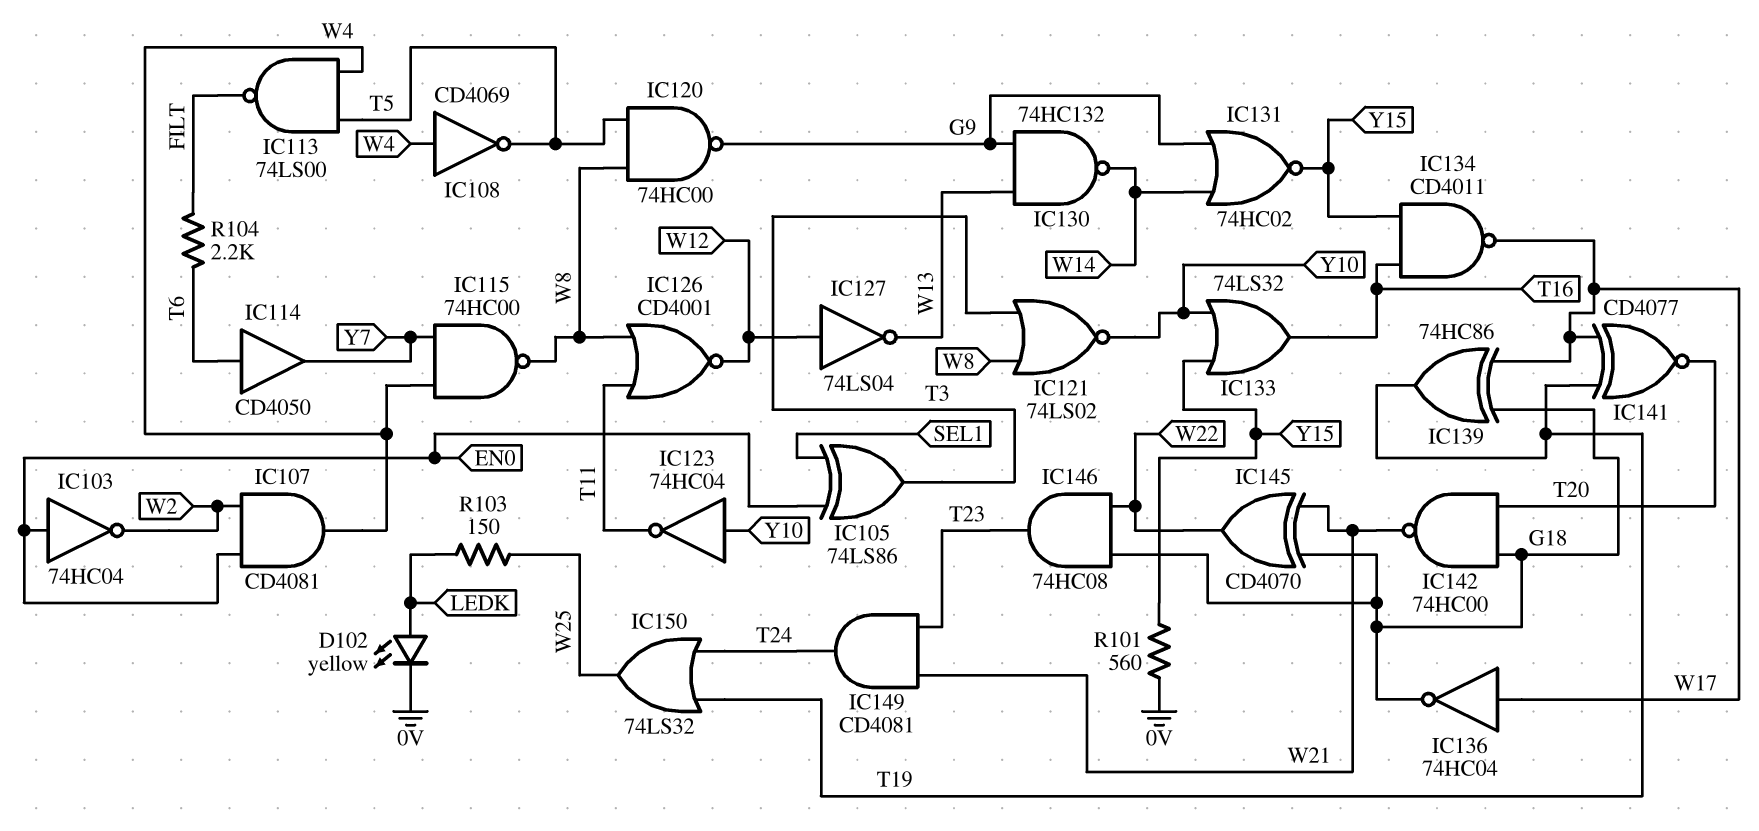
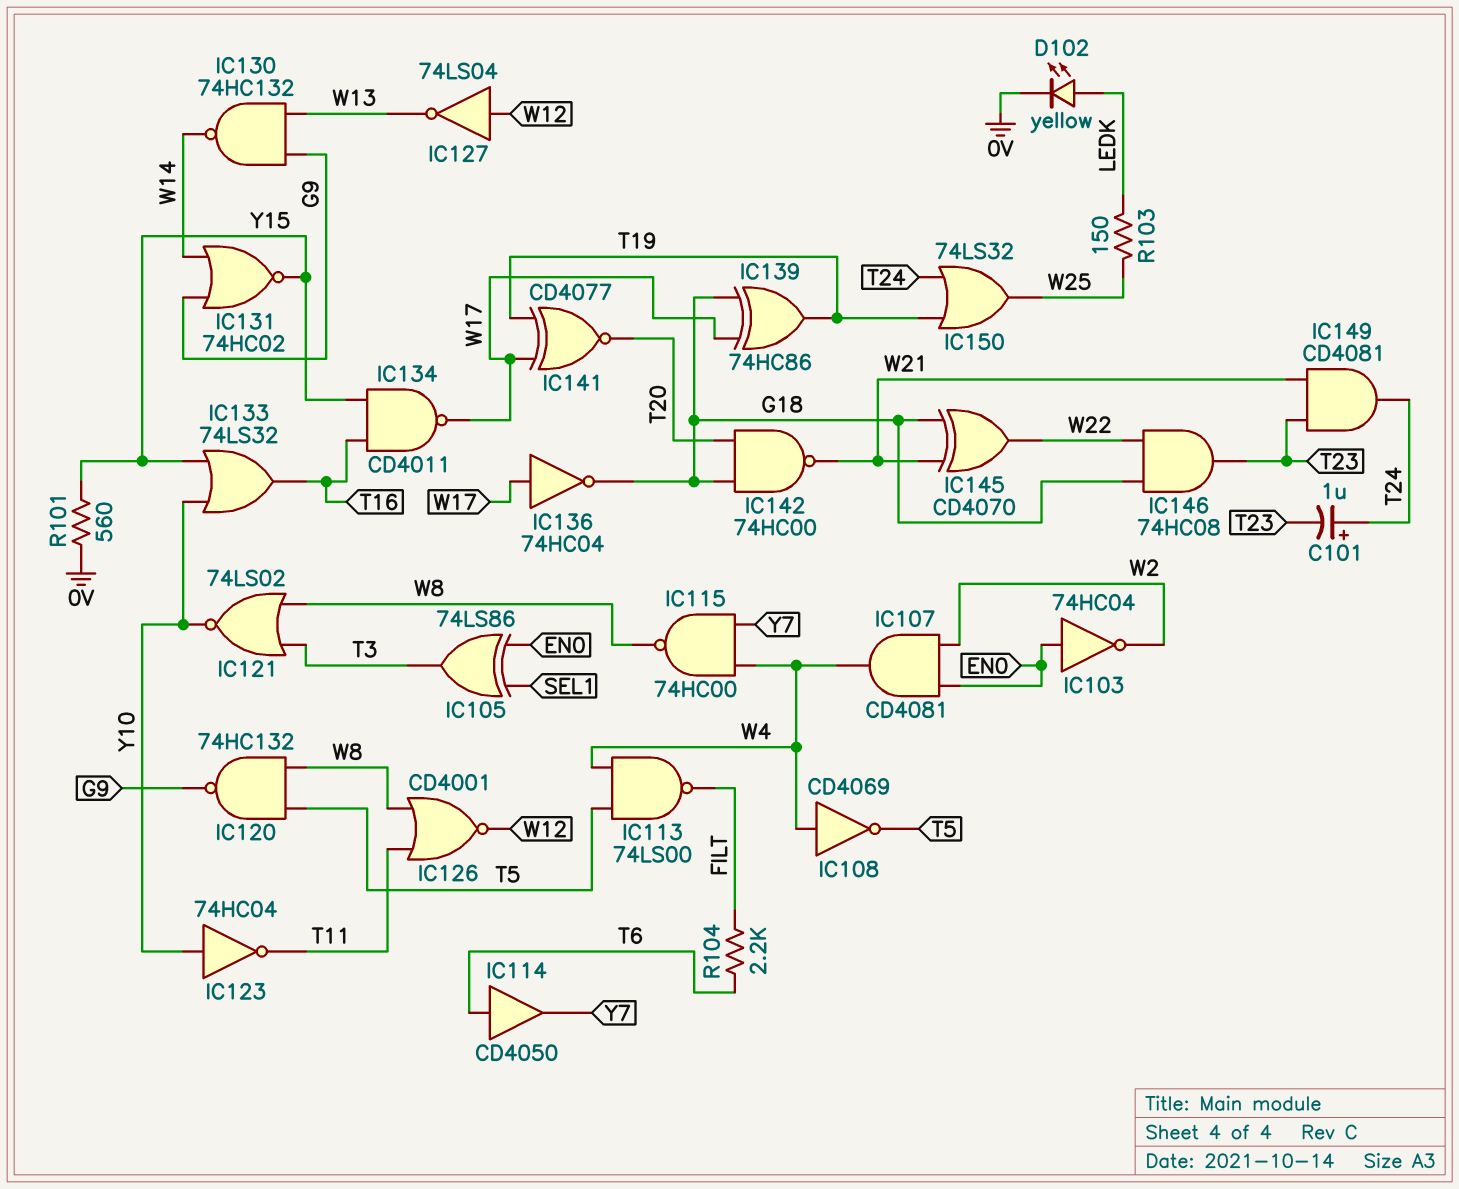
C101: none -> 1uF (plus T24, minus T23)
IC120: NAND 74HC00 (in T5, in W8, out G9) -> NAND 74HC132 (in T5, in W8, out G9)

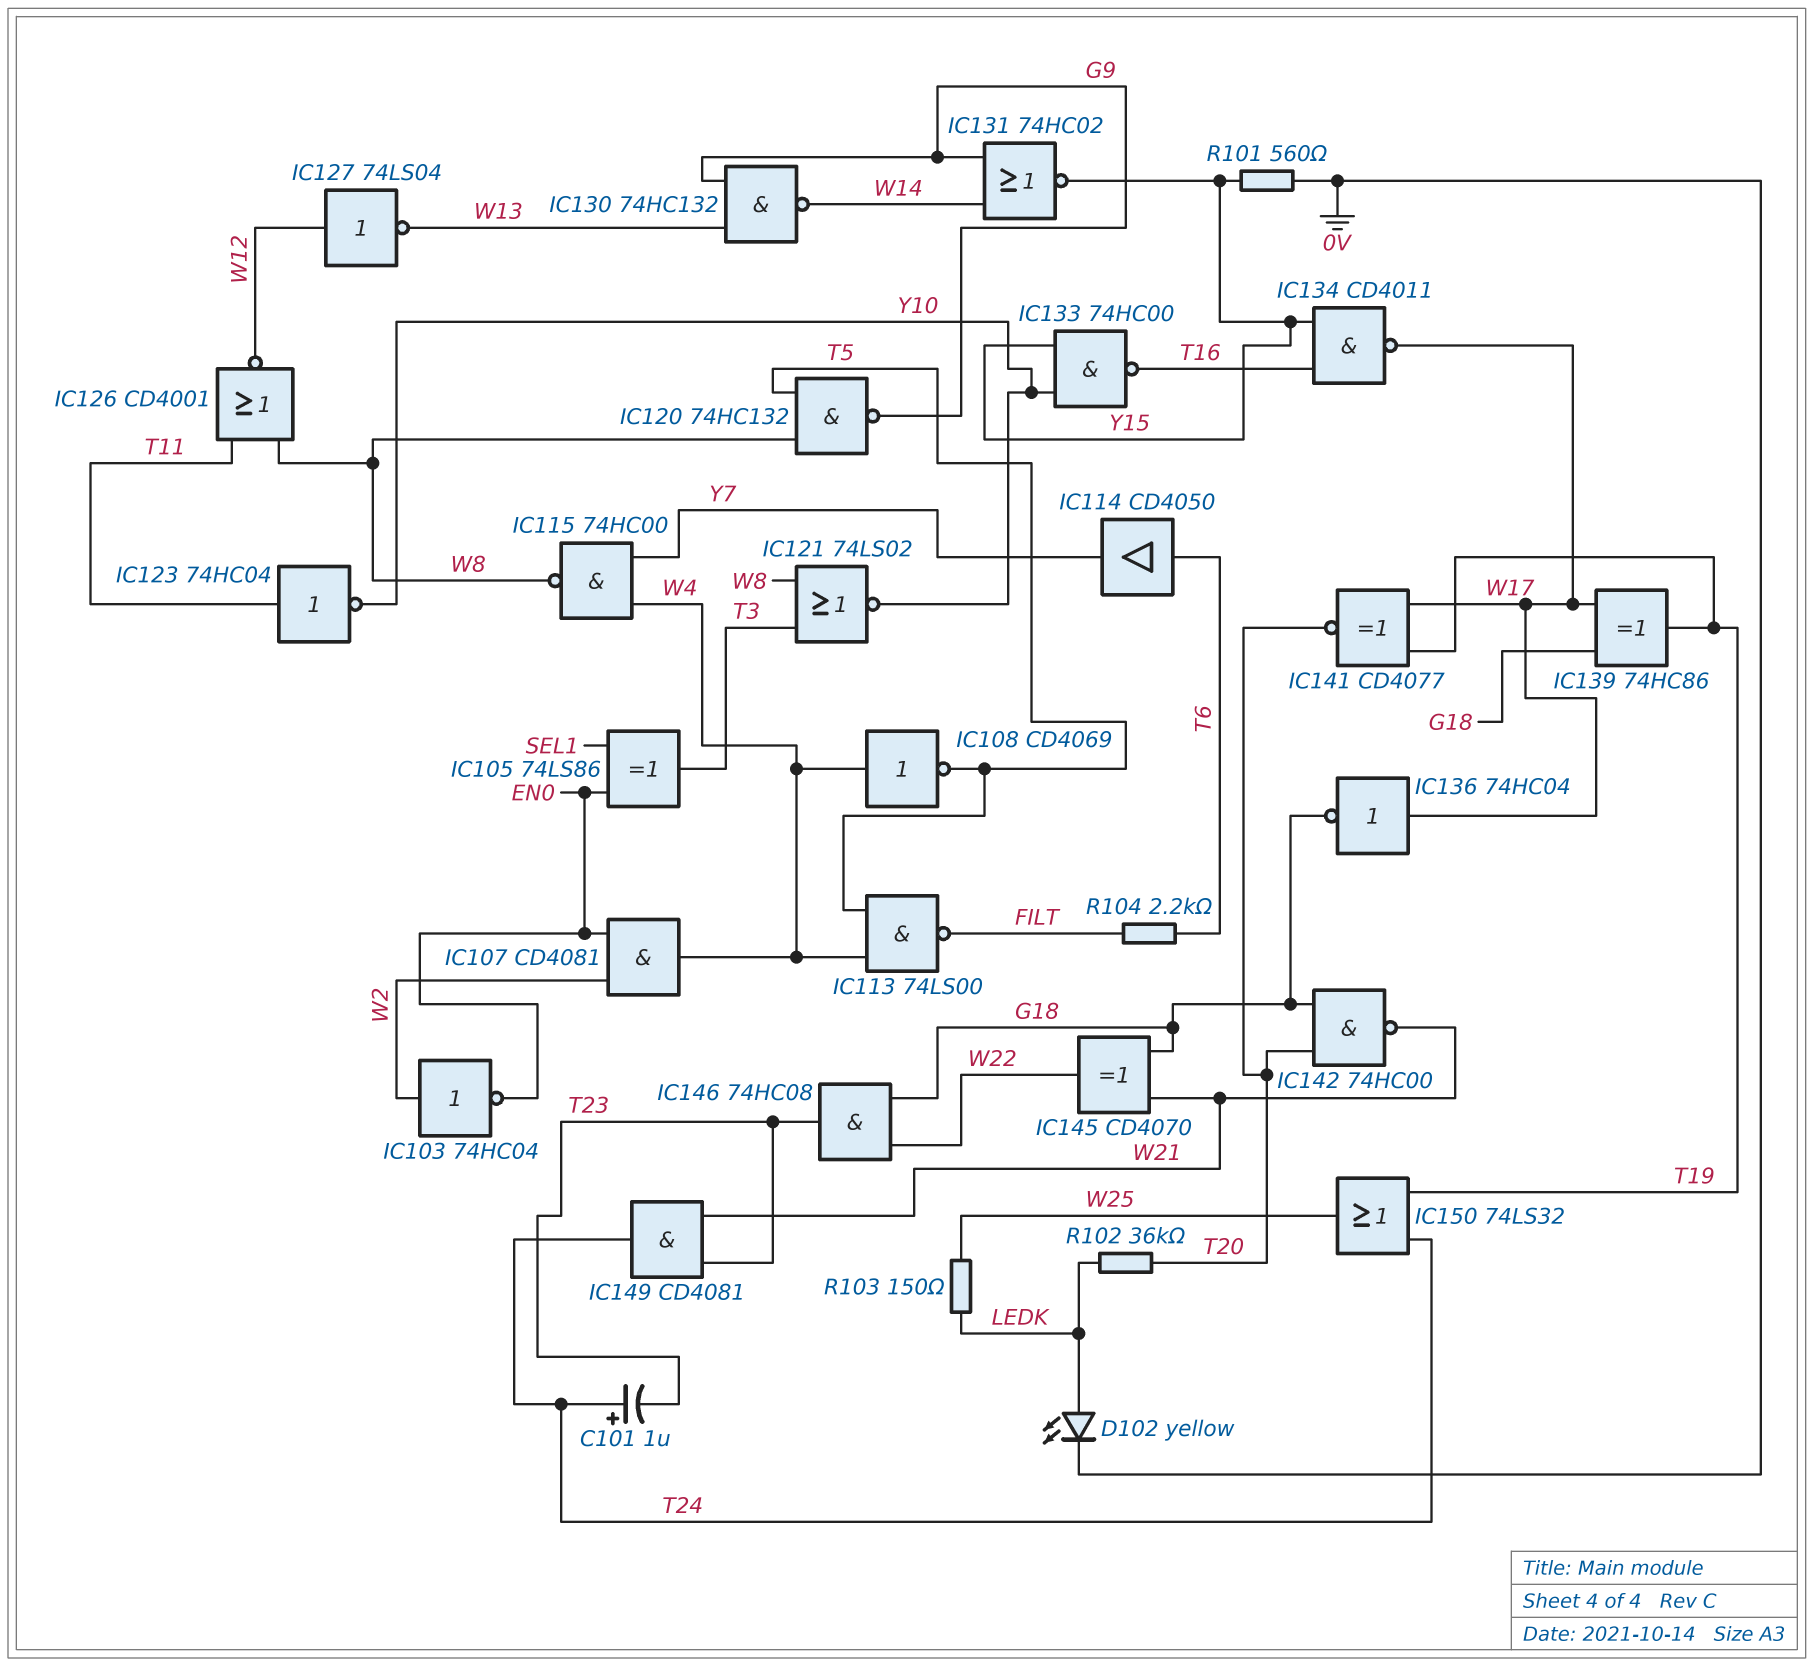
IC103: NOT 74HC04 (in EN0, out W2) -> NOT 74HC04 (in W2, out EN0)
IC123: NOT 74HC04 (in Y10, out T11) -> NOT 74HC04 (in T11, out Y10)
IC133: OR 74LS32 (in Y10, in Y15, out T16) -> NAND 74HC00 (in Y10, in Y15, out T16)
R102: none -> 36k (LEDK, T20)

